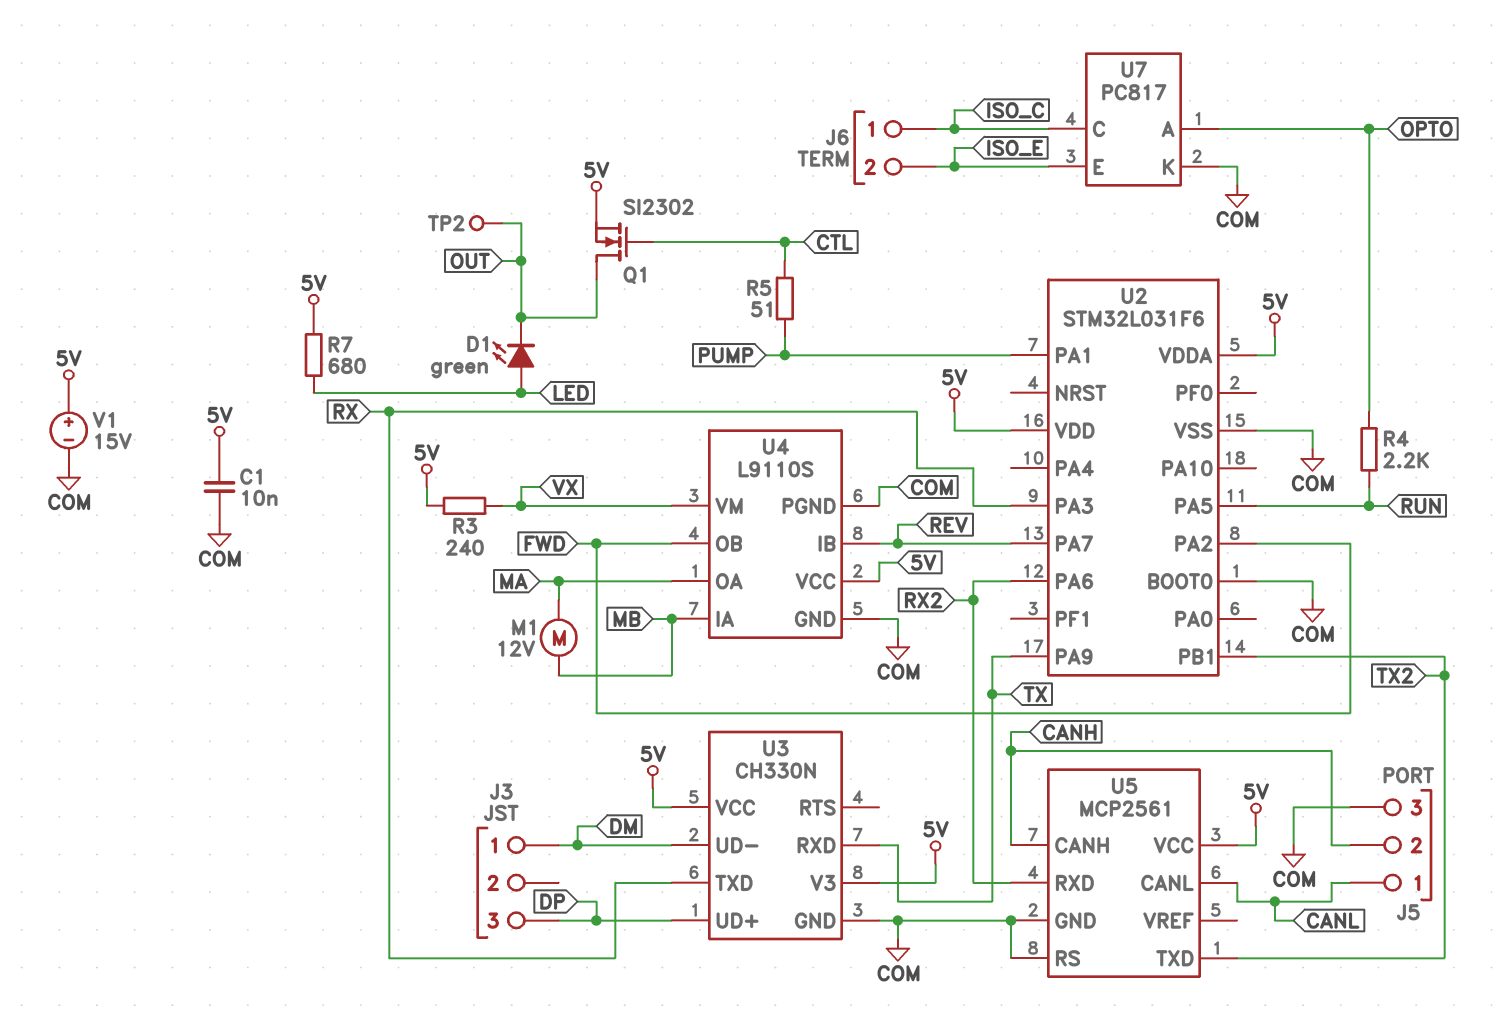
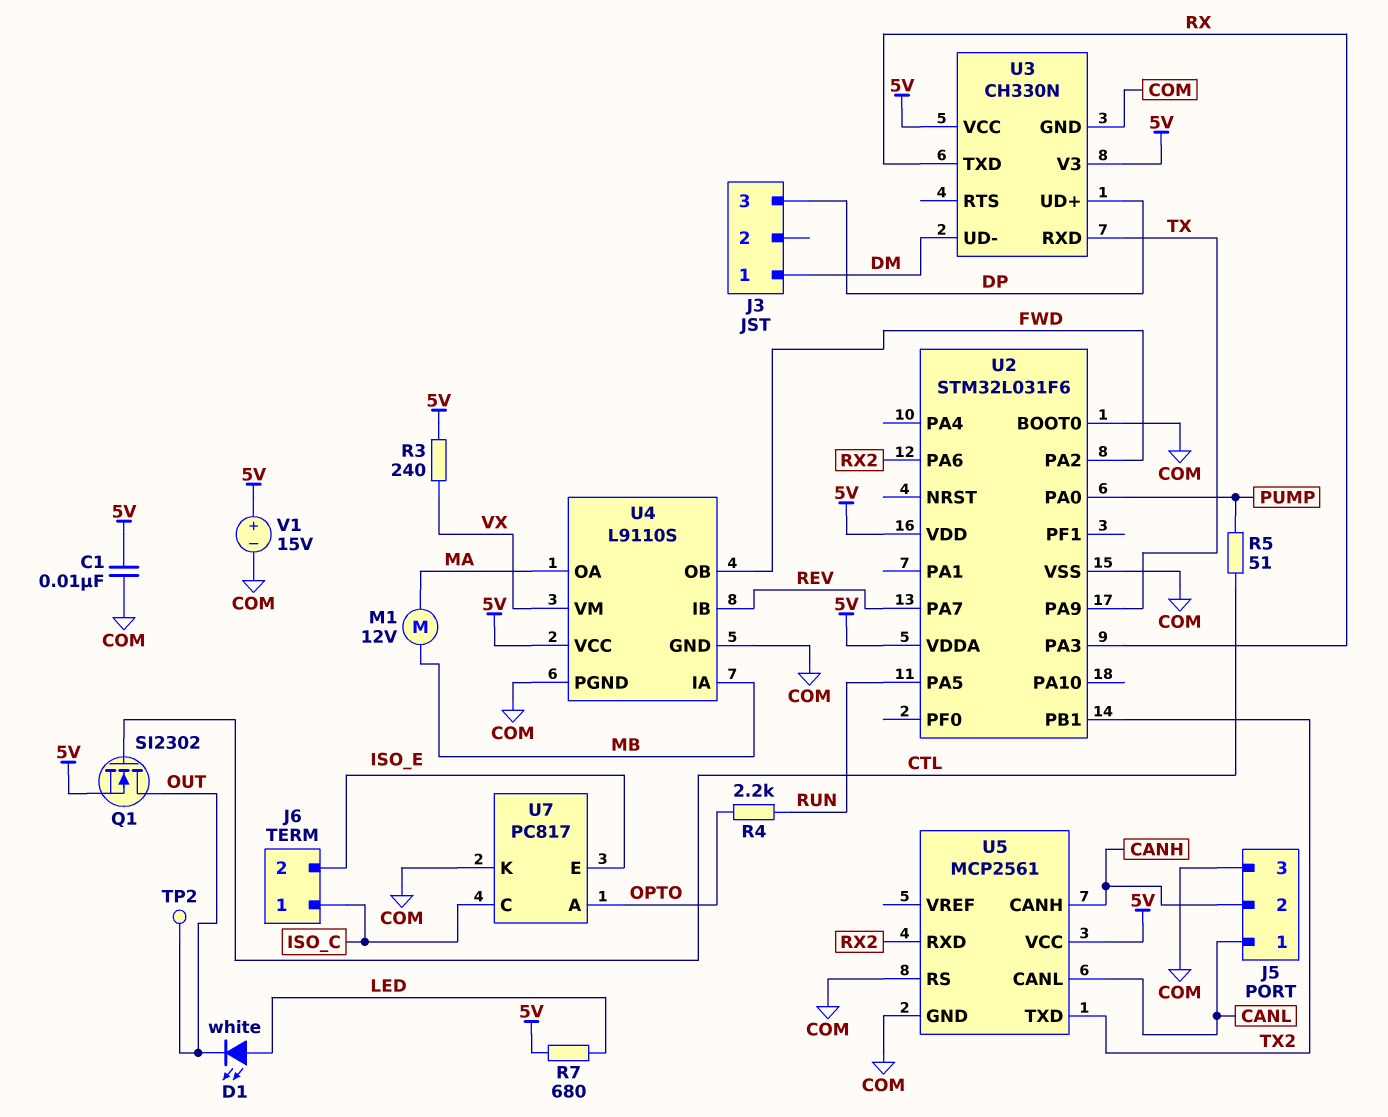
D1: LED green (A LED, K OUT) -> LED white (A LED, K OUT)
U2 pin PA0: none -> PUMP
U2 pin PA1: PUMP -> none

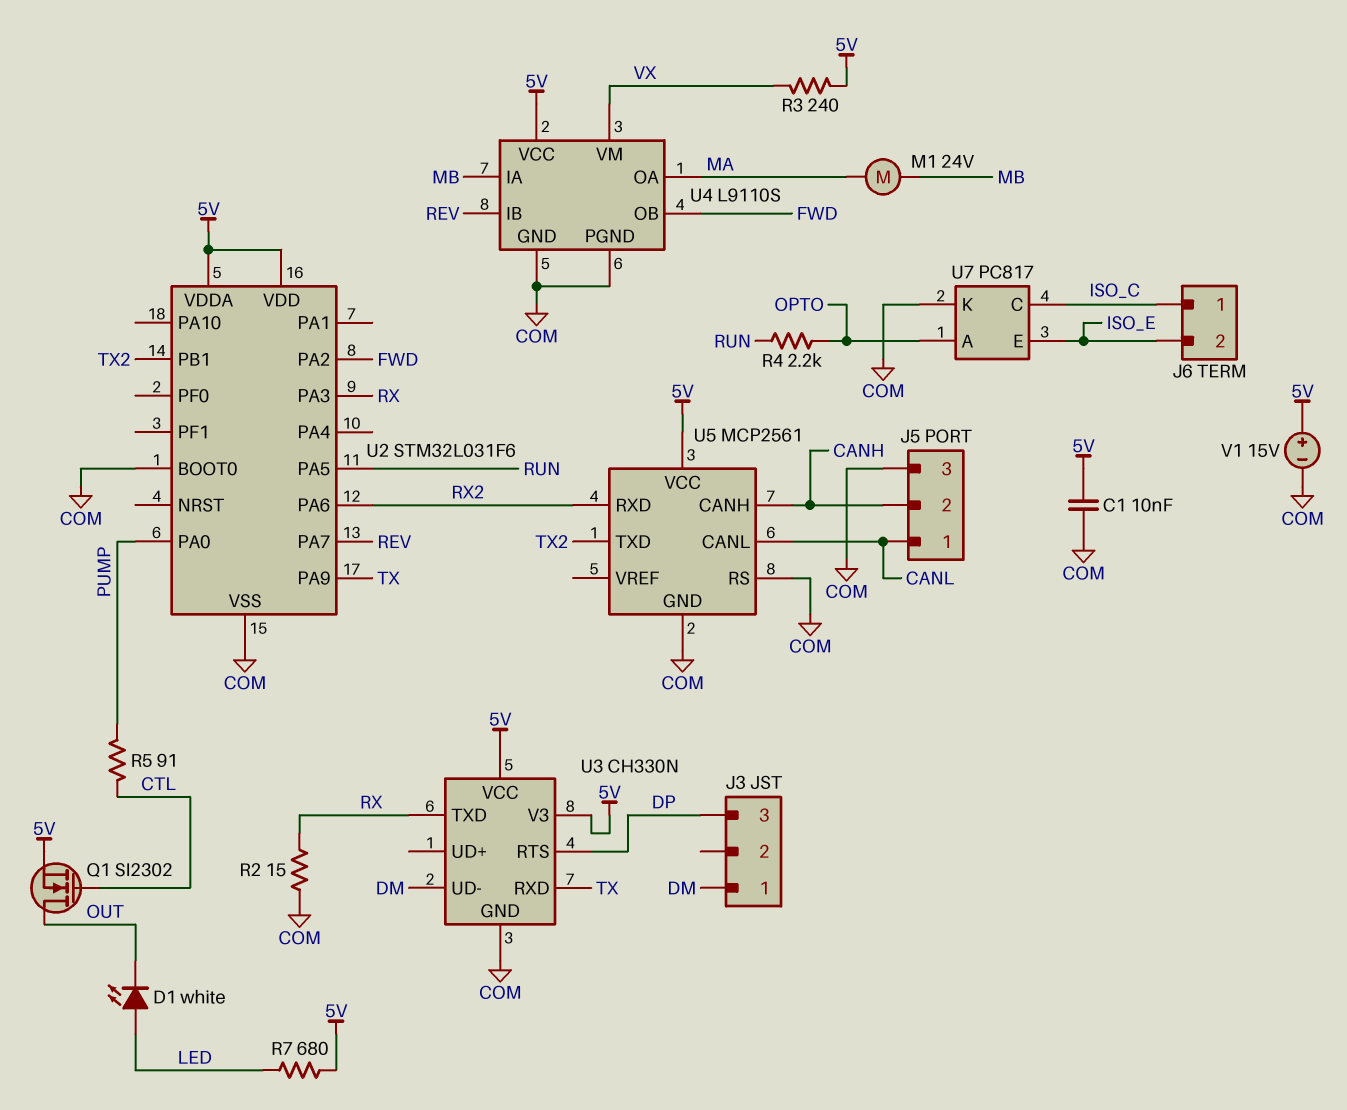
M1: motor 12V (MA, MB) -> motor 24V (MA, MB)
R2: none -> 15 (COM, RX)
R5: 51 (CTL, PUMP) -> 91 (CTL, PUMP)
TP2: test point (OUT) -> none
U3 pin RTS: none -> DP
U3 pin UD+: DP -> none

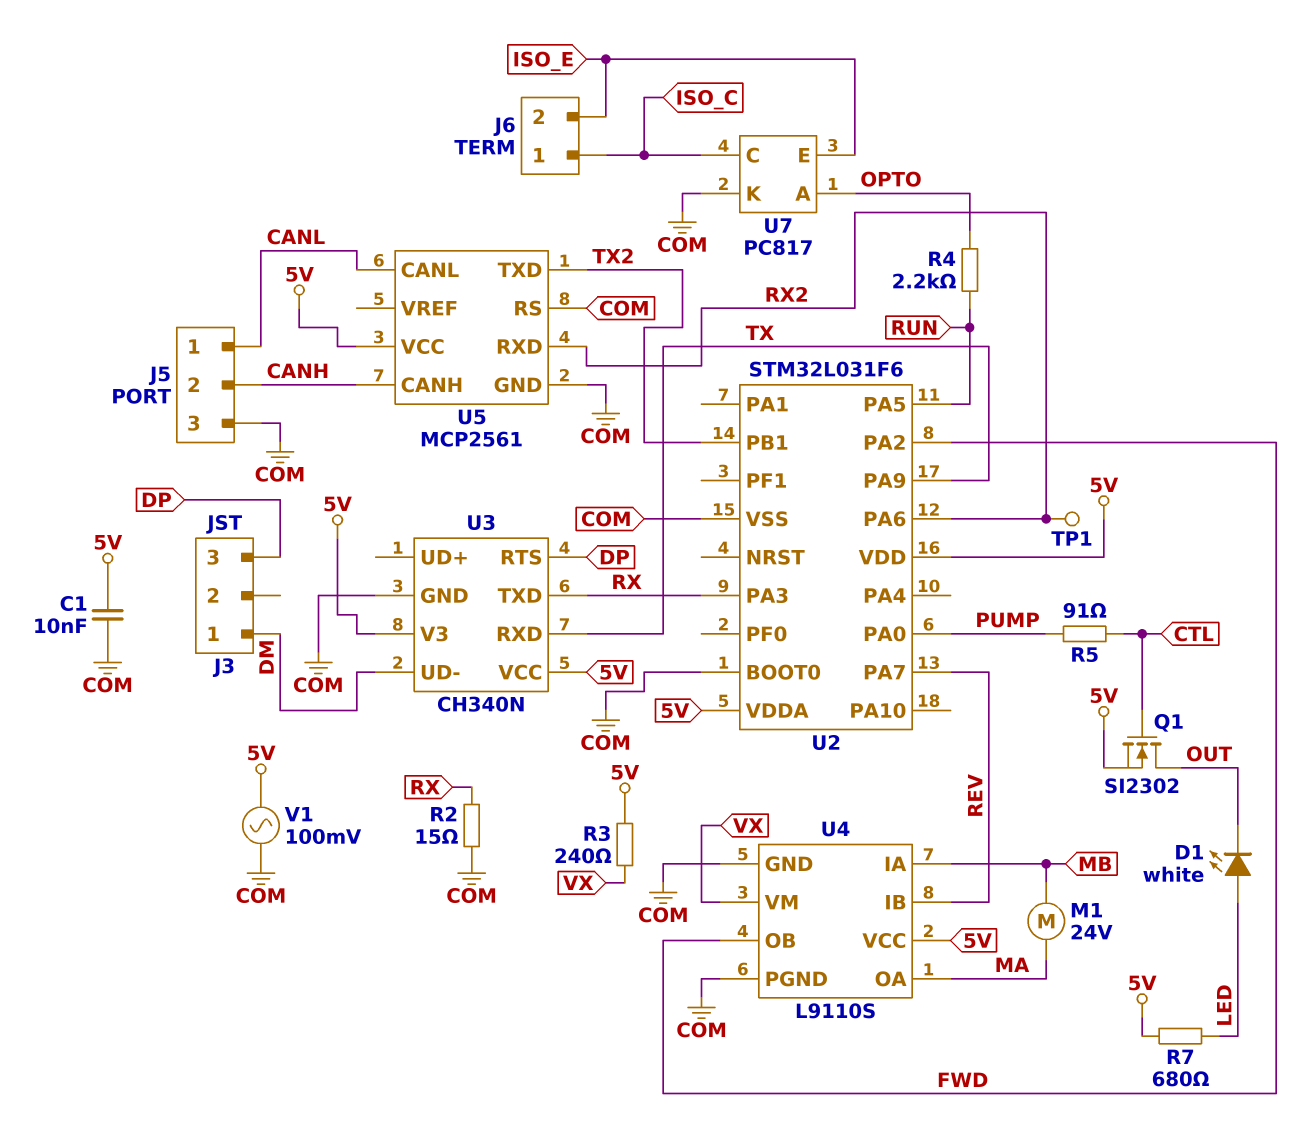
TP1: none -> test point (RX2)
U3: CH330N -> CH340N
V1: 15V (plus 5V, minus COM) -> AC 100mV (5V, COM)

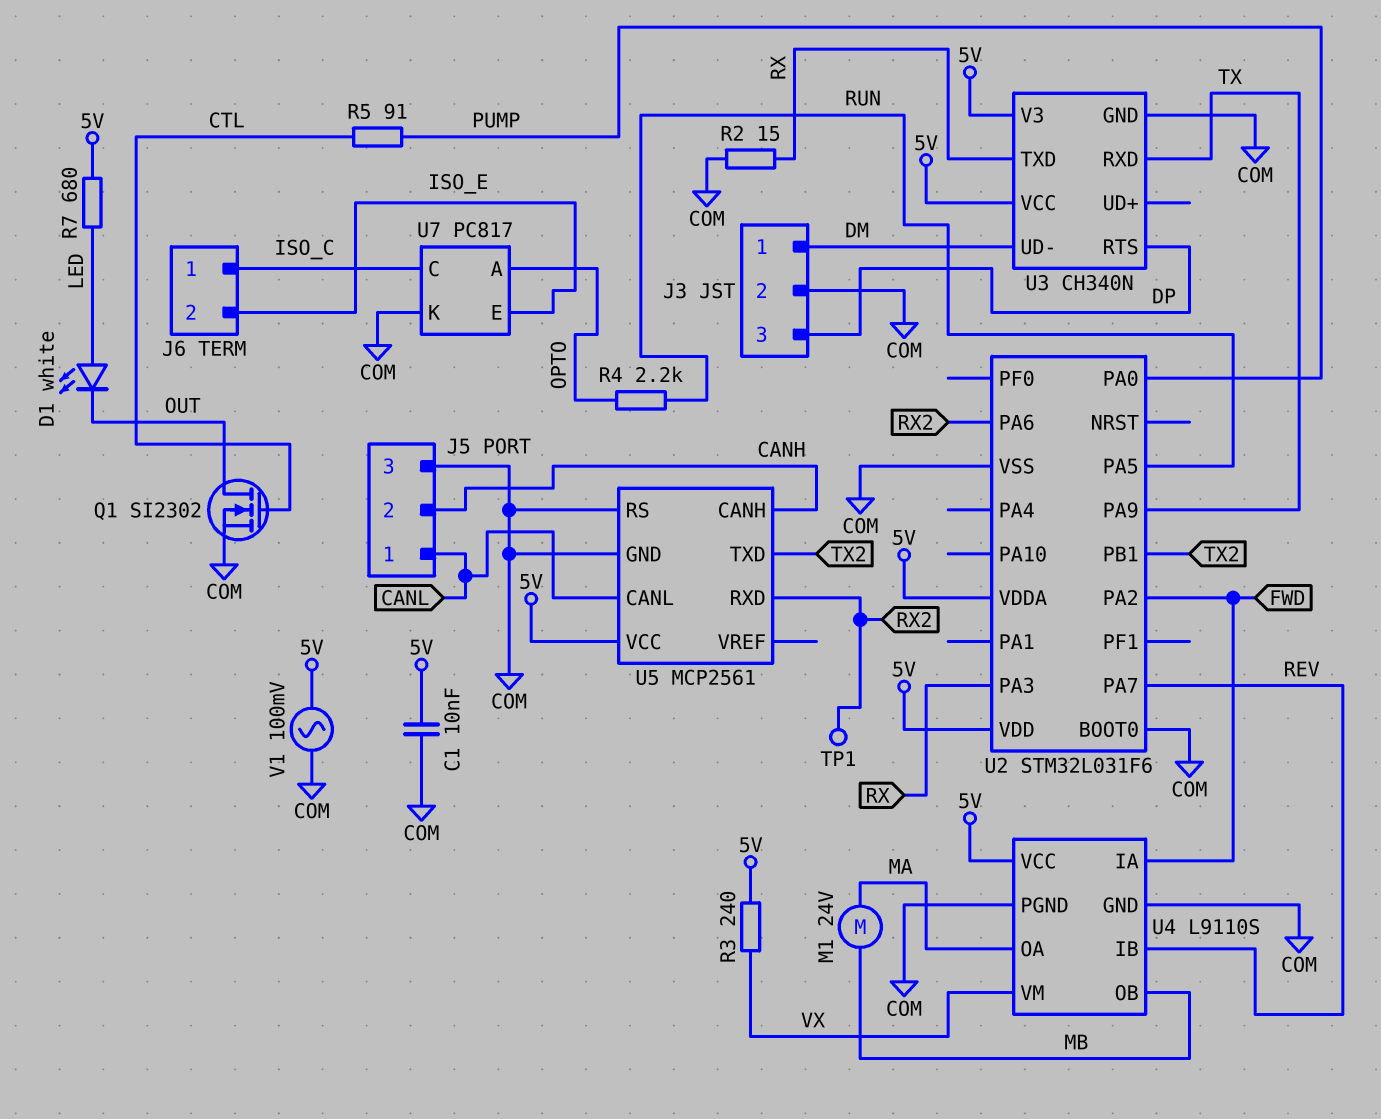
J3 pin 2: none -> COM
Q1: NMOS SI2302 (G CTL, D OUT, S 5V) -> NMOS SI2302 (G CTL, D OUT, S COM)
U4 pin IA: MB -> FWD
U4 pin OB: FWD -> MB

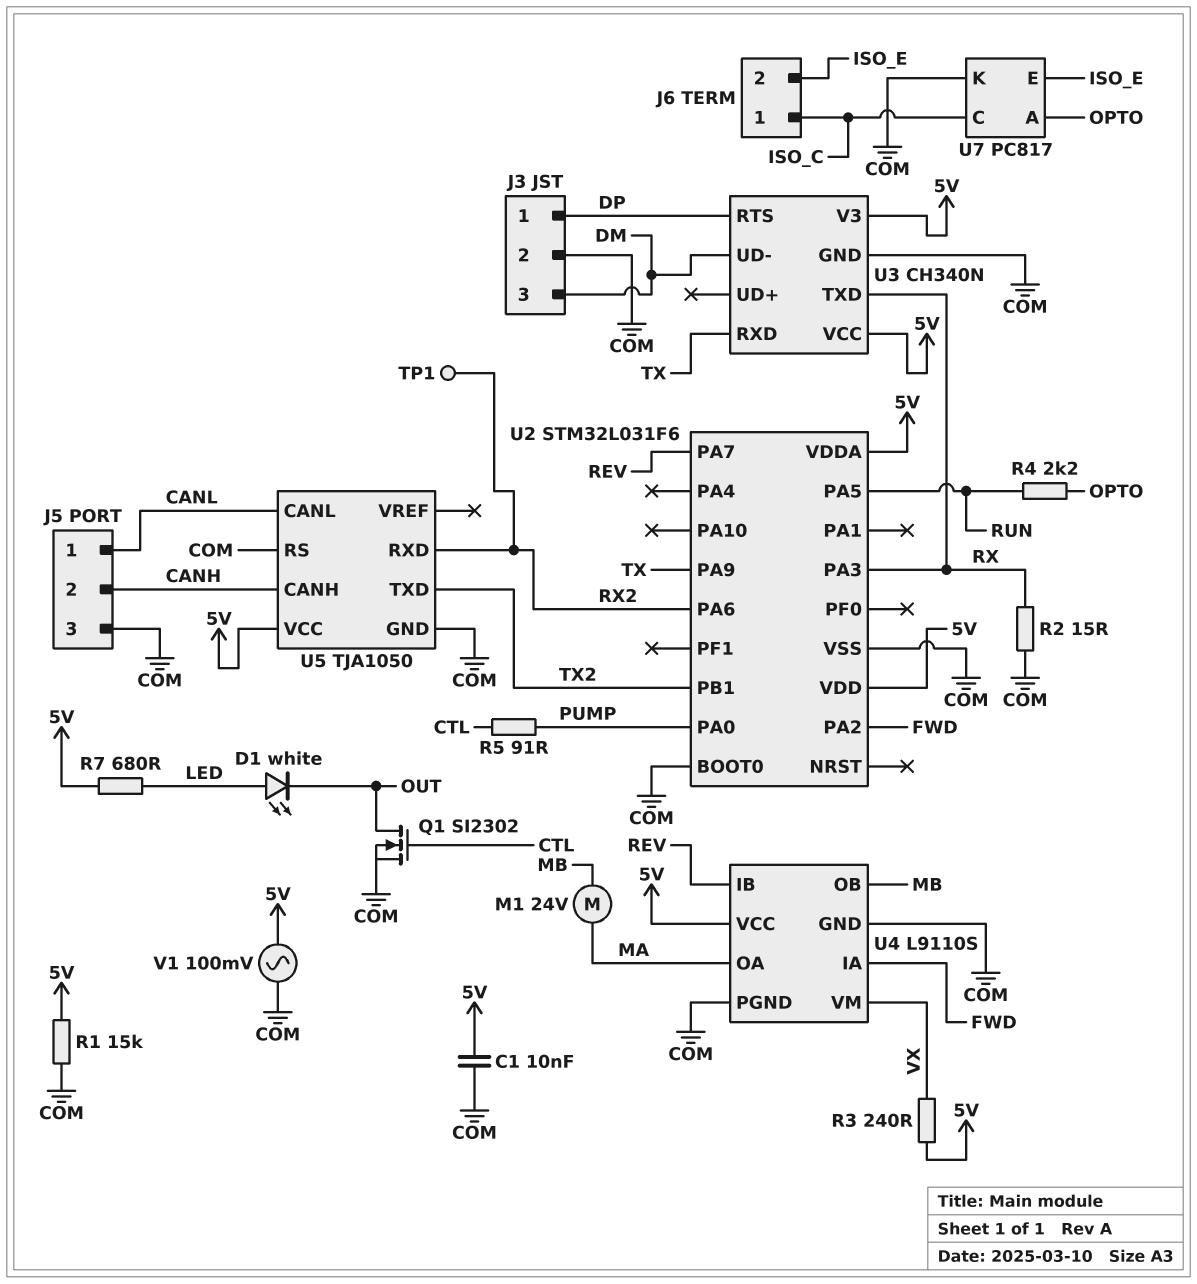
J3 pin 1: DM -> DP
J3 pin 3: DP -> DM
R1: none -> 15k (5V, COM)
U5: MCP2561 -> TJA1050

